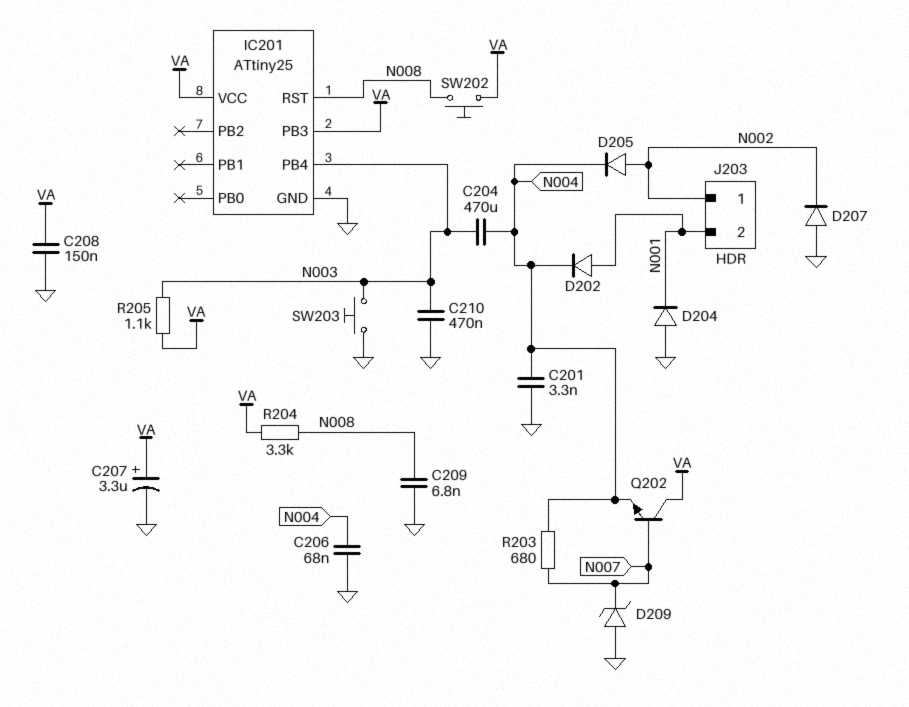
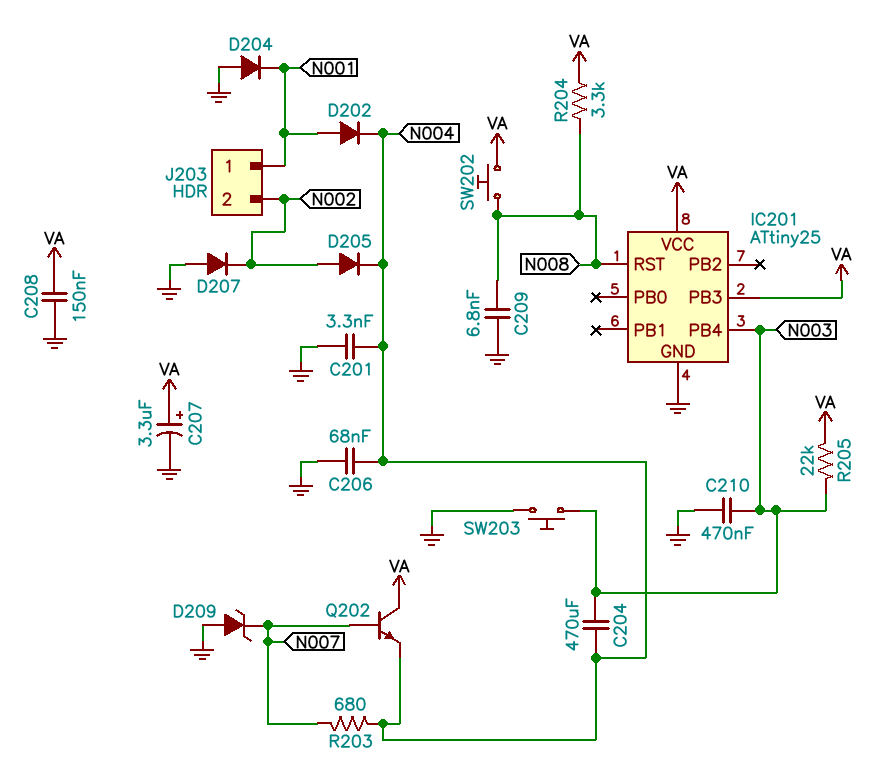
J203 pin 1: N002 -> N001
J203 pin 2: N001 -> N002
R205: 1.1k (N003, VA) -> 22k (N003, VA)

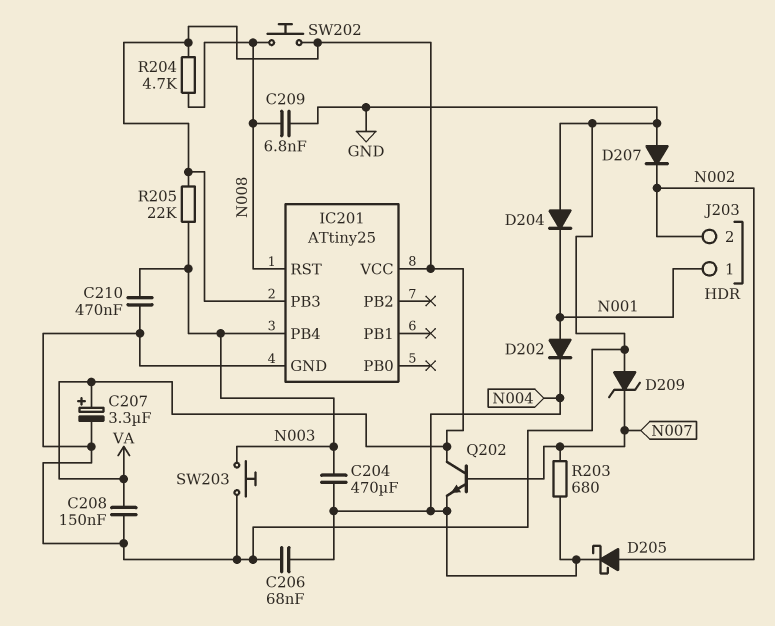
C201: 3.3nF (GND, N004) -> none
D205: diode (A N002, K N004) -> schottky (A N002, K N004)
R204: 3.3k (N008, VA) -> 4.7k (N008, VA)

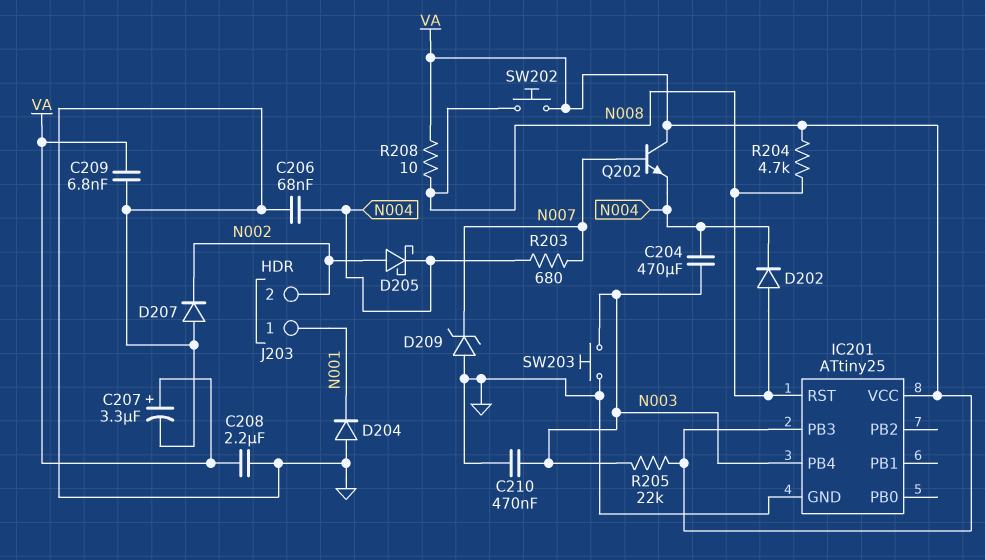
C208: 150nF (GND, VA) -> 2.2uF (GND, VA)
C209: 6.8nF (GND, N008) -> 6.8nF (GND, VA)
D202: diode (A N001, K N004) -> diode (A N008, K N004)
R208: none -> 10 (N008, VA)

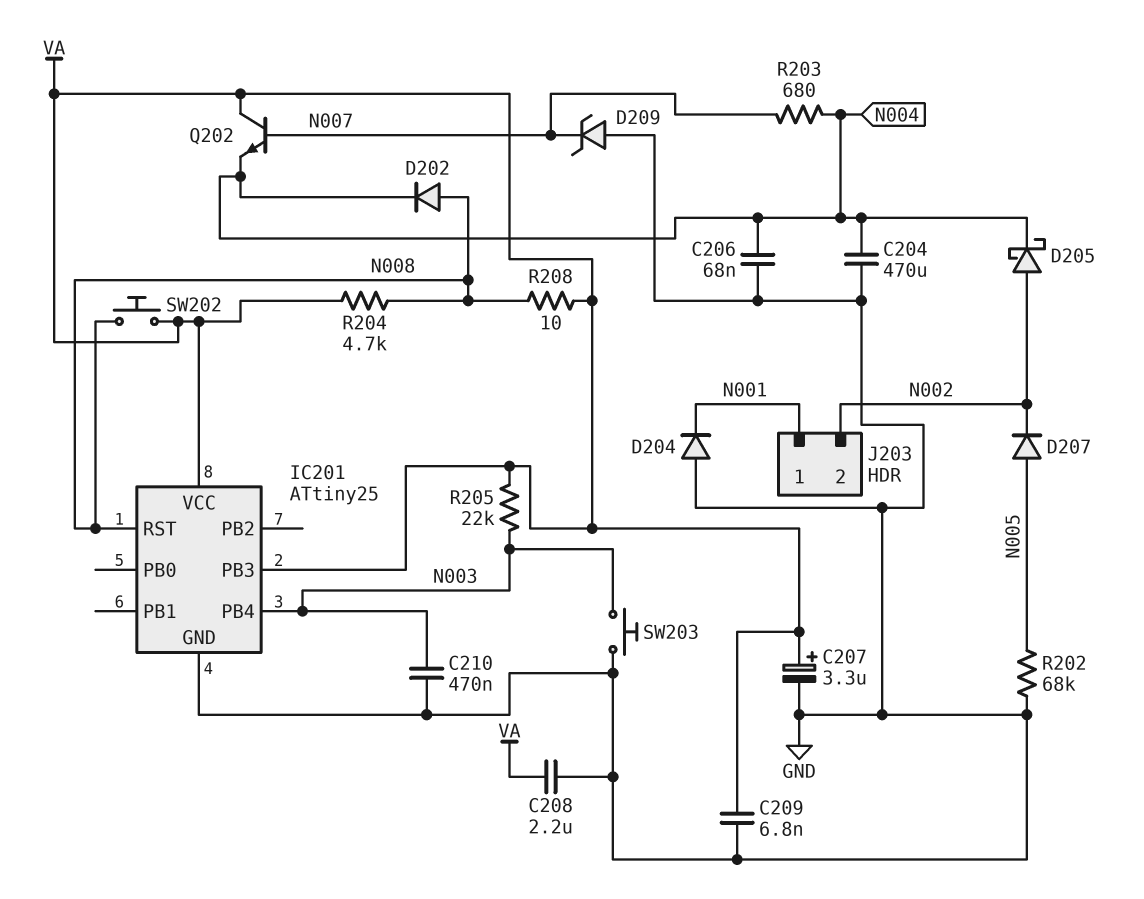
C204: 470uF (N003, N004) -> 470uF (GND, N004)
D207: diode (A GND, K N002) -> diode (A N005, K N002)
R202: none -> 68k (GND, N005)

